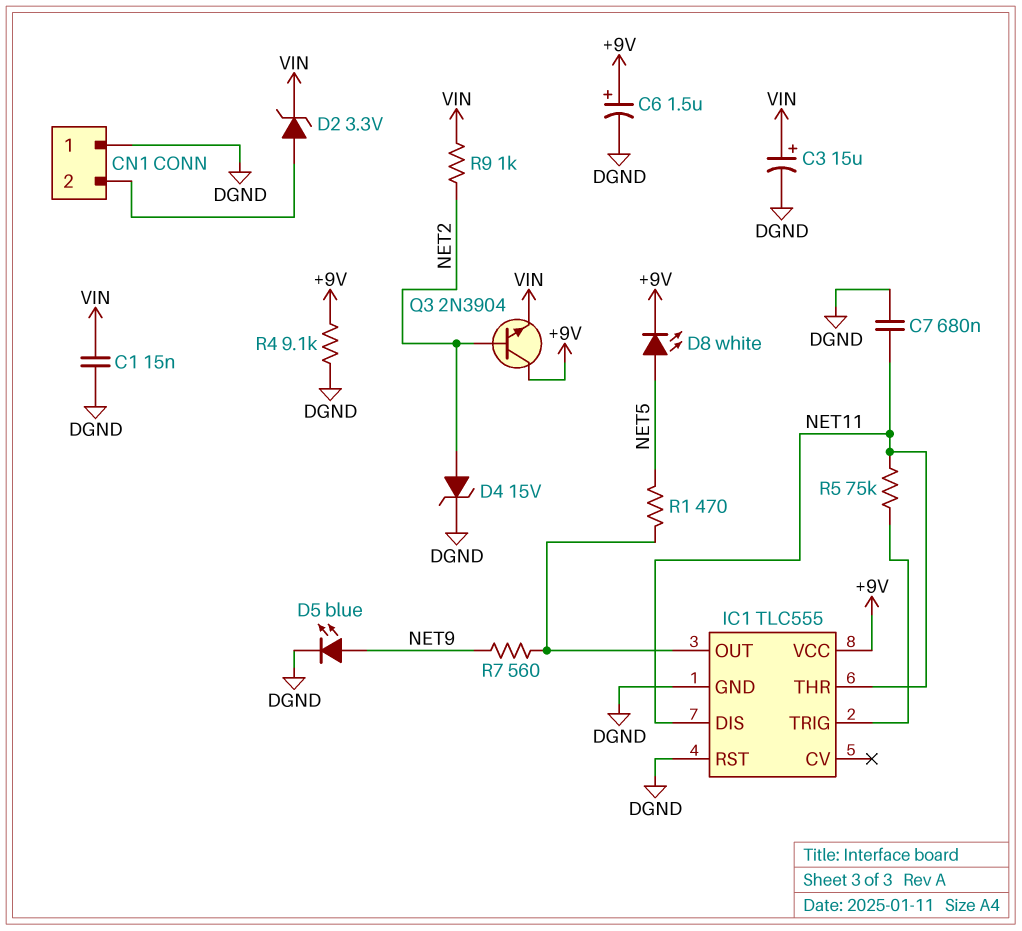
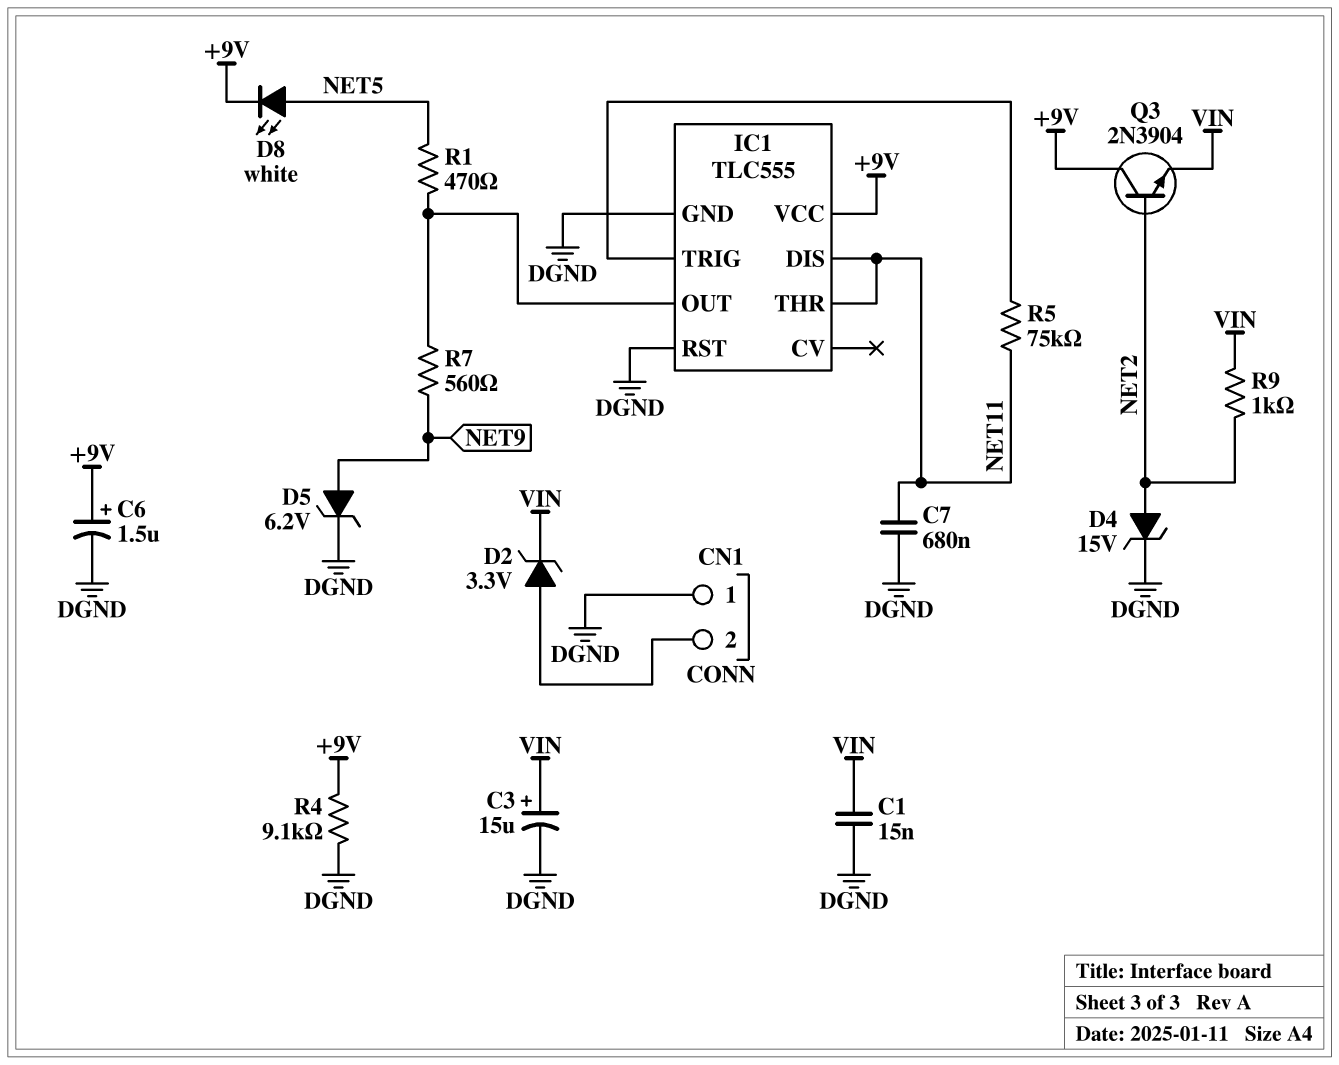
D5: LED blue (A NET9, K DGND) -> zener 6.2V (A NET9, K DGND)

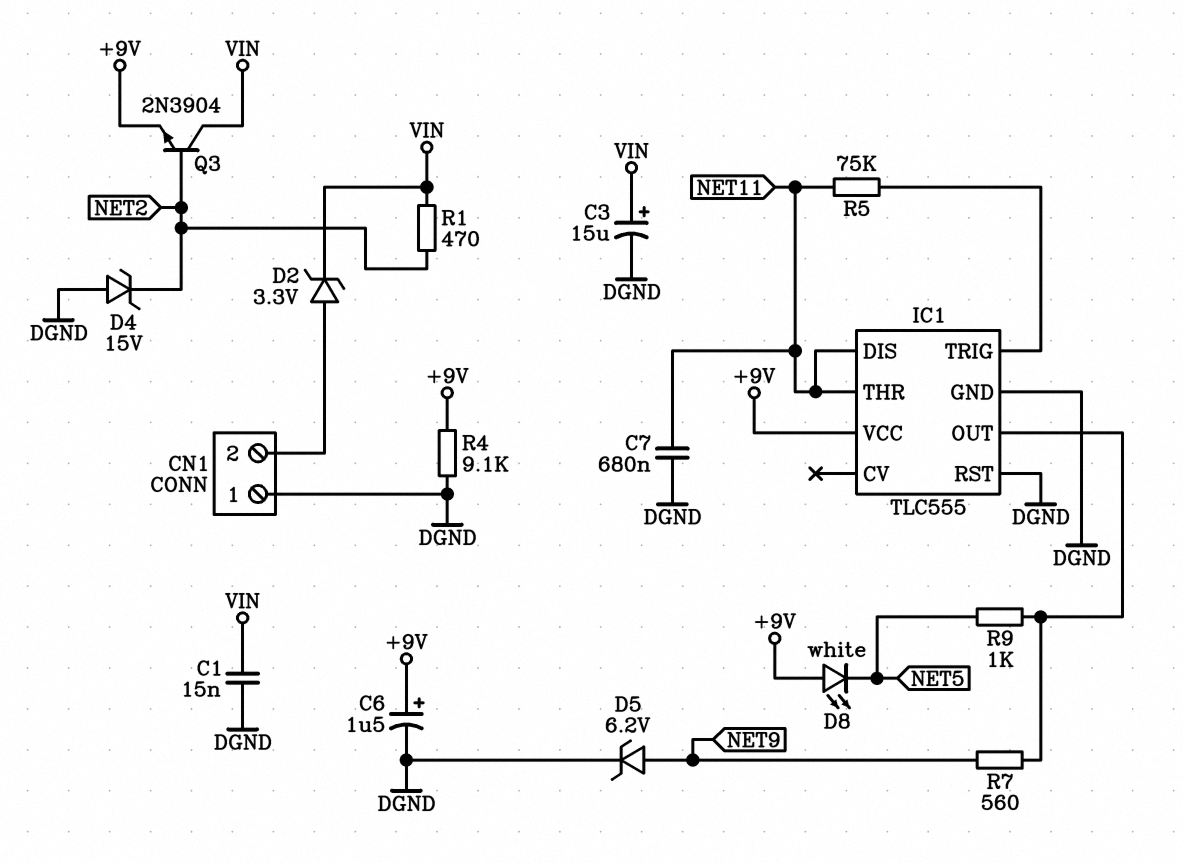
D4: zener 15V (A NET2, K DGND) -> zener 15V (A DGND, K NET2)
D8: LED white (A NET5, K +9V) -> LED white (A +9V, K NET5)
Q3: NPN 2N3904 (B NET2, C +9V, E VIN) -> NPN 2N3904 (B NET2, C VIN, E +9V)
R1: 470 (IC1/OUT, NET5) -> 470 (NET2, VIN)
R9: 1k (NET2, VIN) -> 1k (IC1/OUT, NET5)

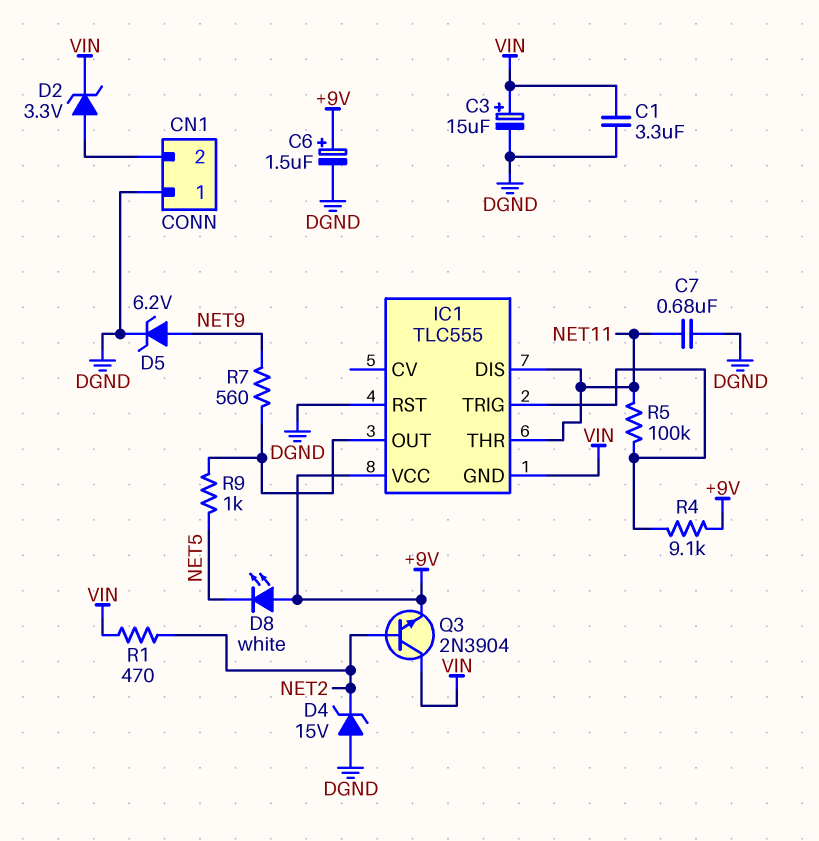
C1: 15nF (DGND, VIN) -> 3.3uF (DGND, VIN)
IC1 pin GND: DGND -> VIN
R4: 9.1k (+9V, DGND) -> 9.1k (+9V, IC1/TRIG)
R5: 75k (IC1/TRIG, NET11) -> 100k (IC1/TRIG, NET11)

